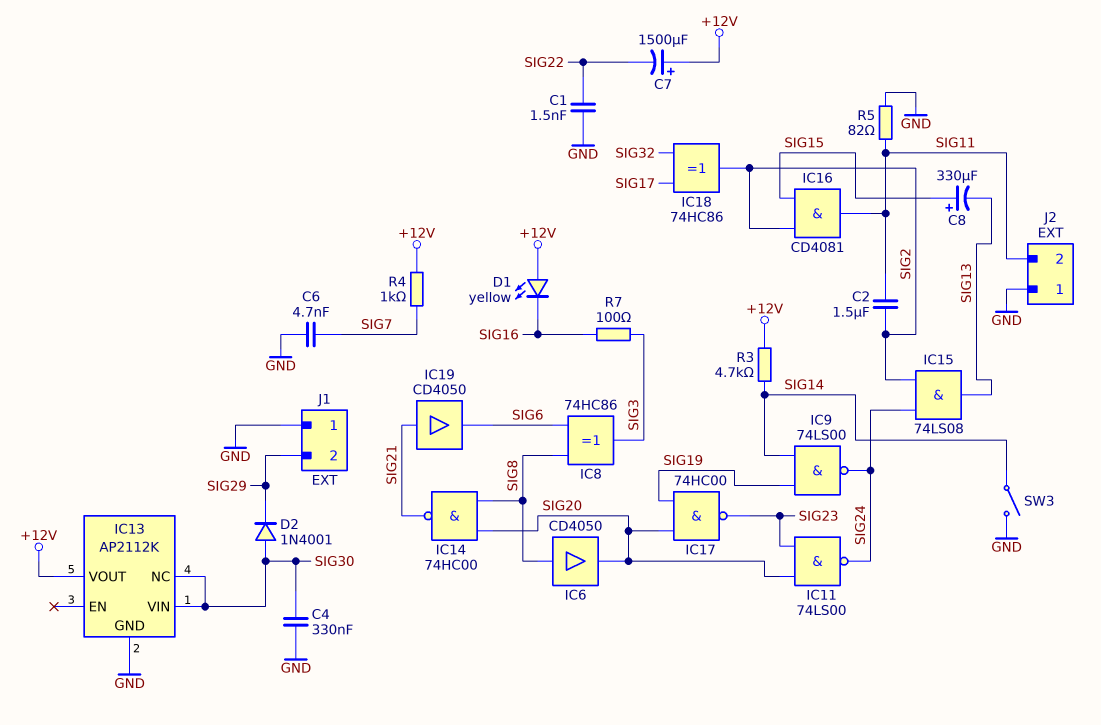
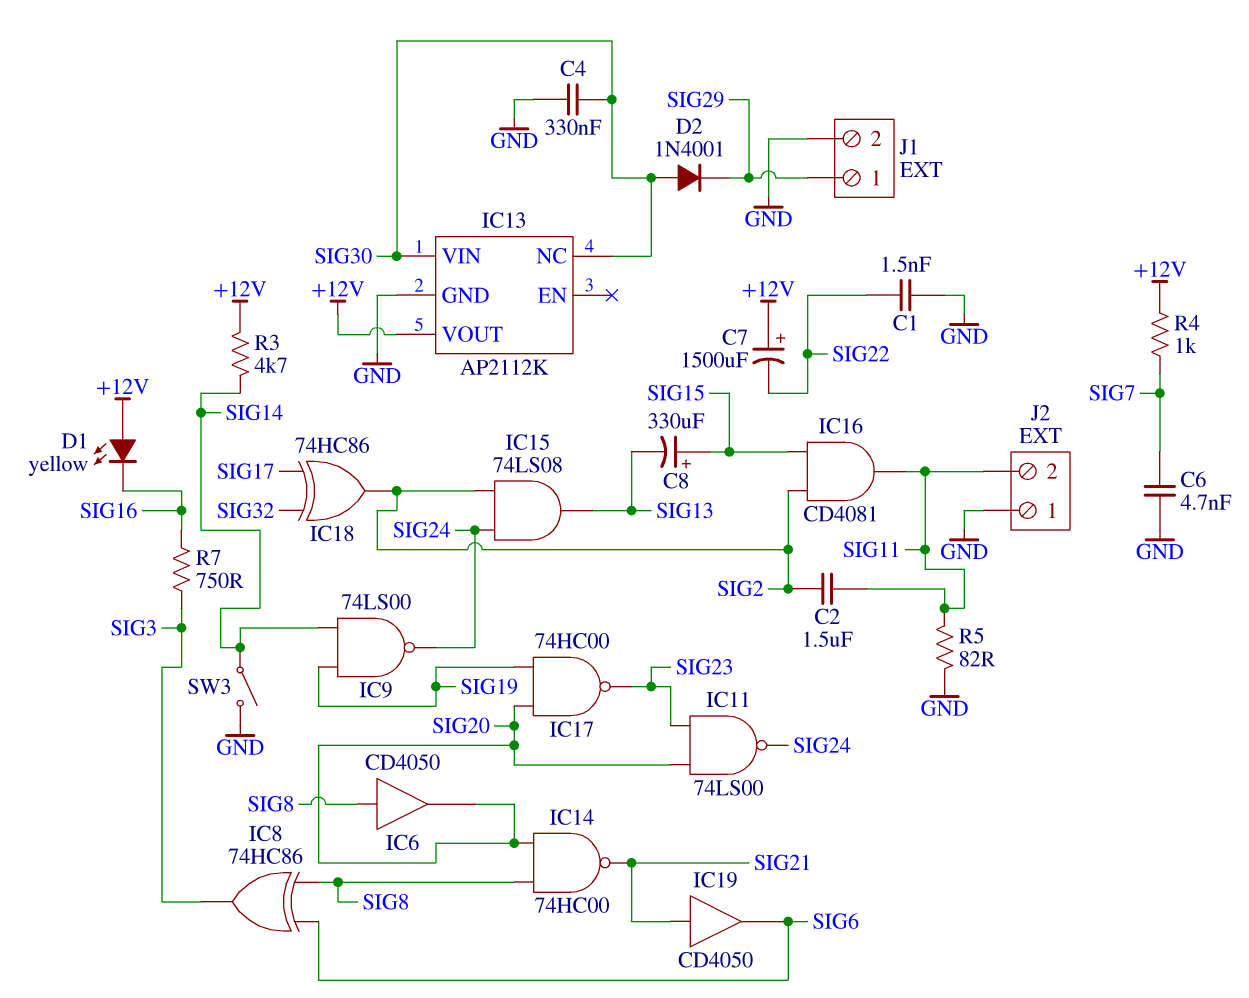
J1 pin 1: GND -> SIG29
J1 pin 2: SIG29 -> GND
R7: 100 (SIG3, SIG16) -> 750 (SIG3, SIG16)

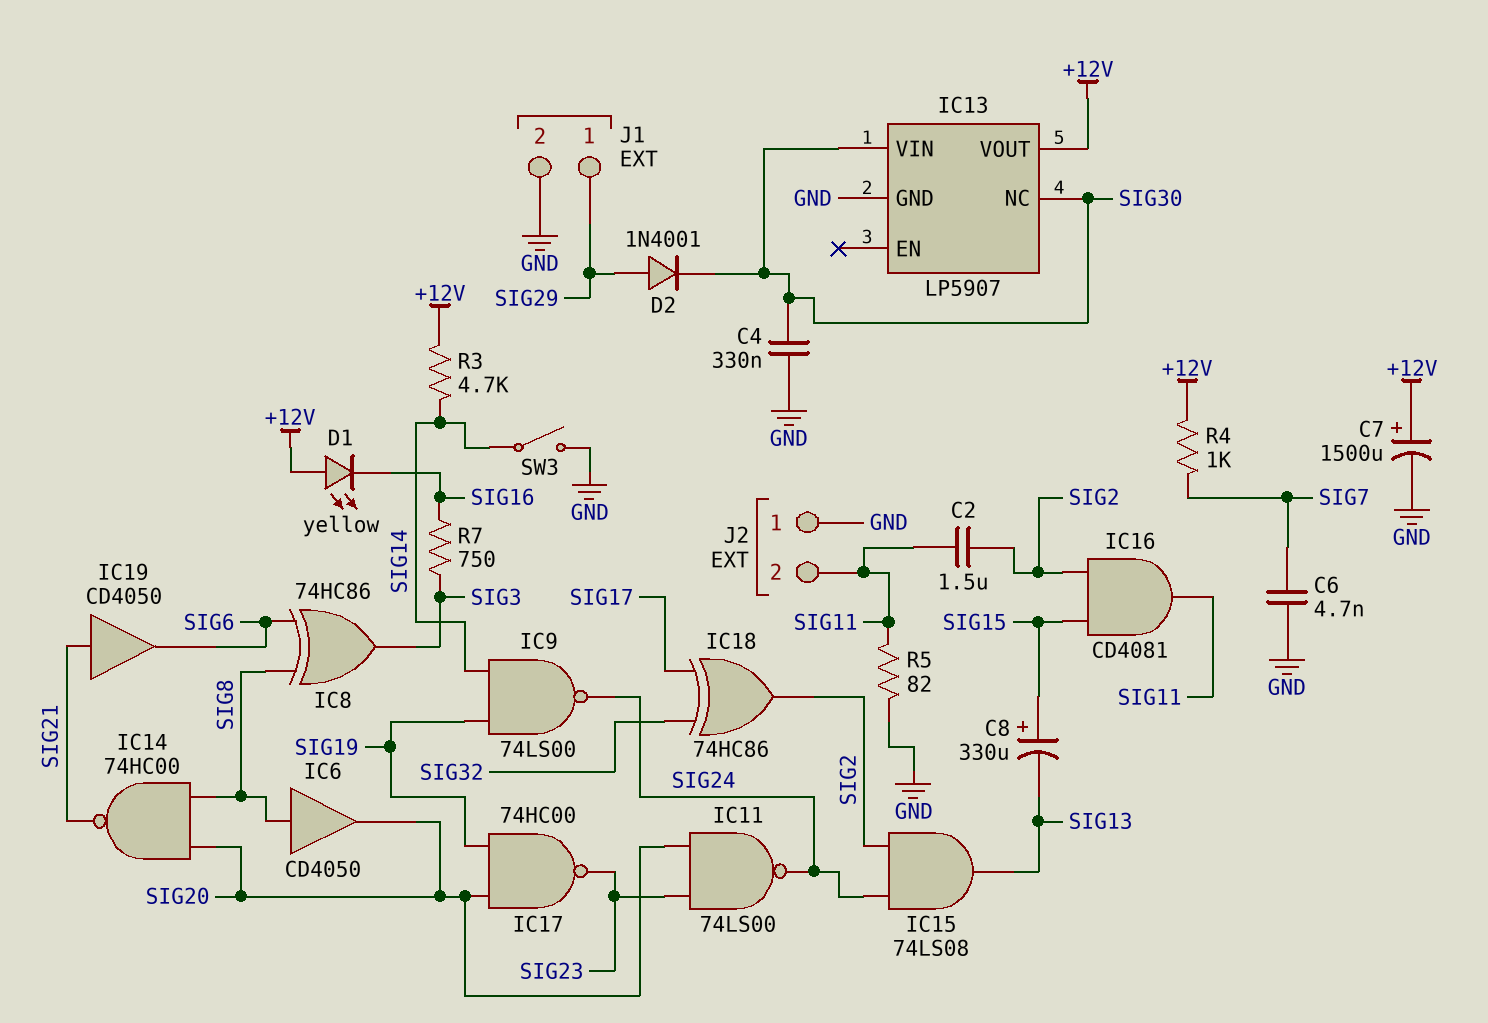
C1: 1.5nF (GND, SIG22) -> none
C7: 1500uF (plus +12V, minus SIG22) -> 1500uF (plus +12V, minus GND)
D2: diode 1N4001 (A SIG30, K SIG29) -> diode 1N4001 (A SIG29, K SIG30)
IC13: AP2112K -> LP5907

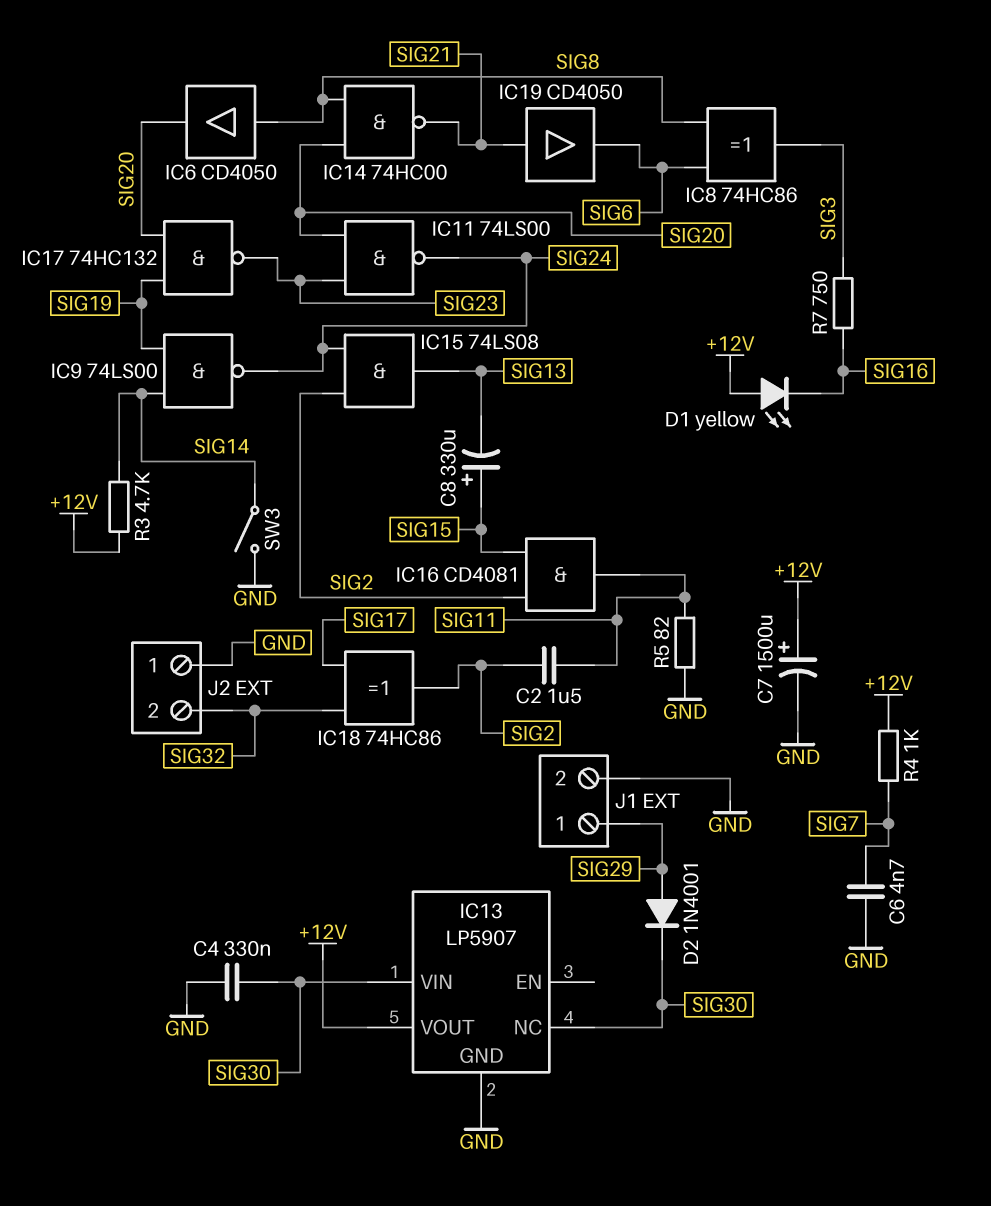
IC17: NAND 74HC00 (in SIG19, in SIG20, out SIG23) -> NAND 74HC132 (in SIG19, in SIG20, out SIG23)
J2 pin 2: SIG11 -> SIG32

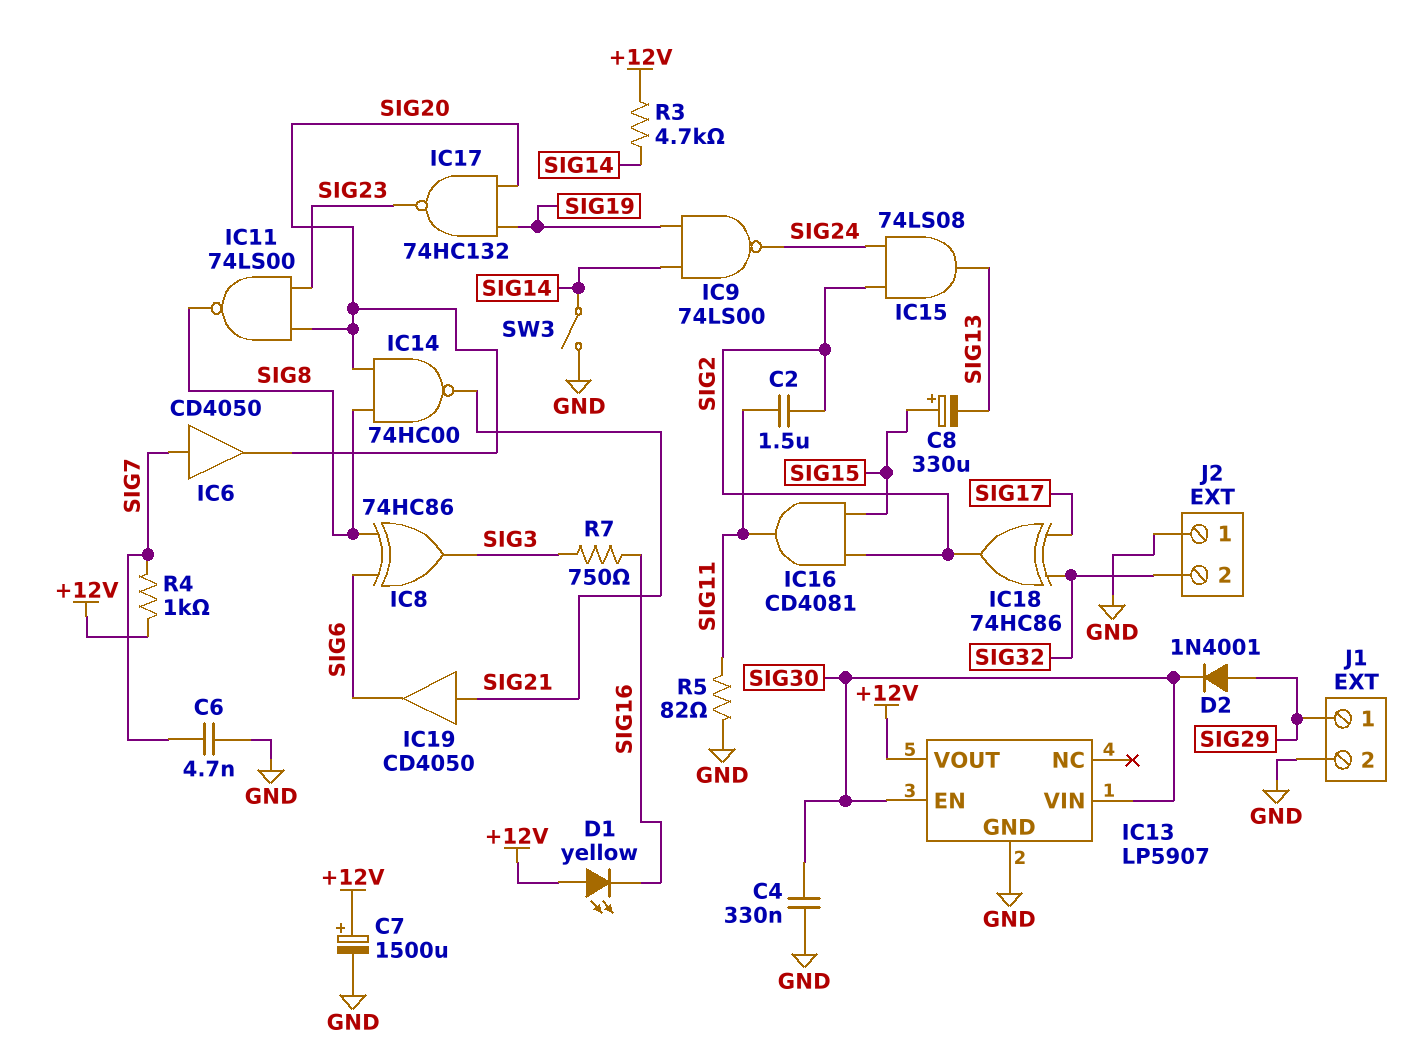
IC6: buffer CD4050 (in SIG8, out SIG20) -> buffer CD4050 (in SIG7, out SIG20)
IC11: NAND 74LS00 (in SIG20, in SIG23, out SIG24) -> NAND 74LS00 (in SIG20, in SIG23, out SIG8)
IC13 pin EN: none -> SIG30
IC13 pin NC: SIG30 -> none

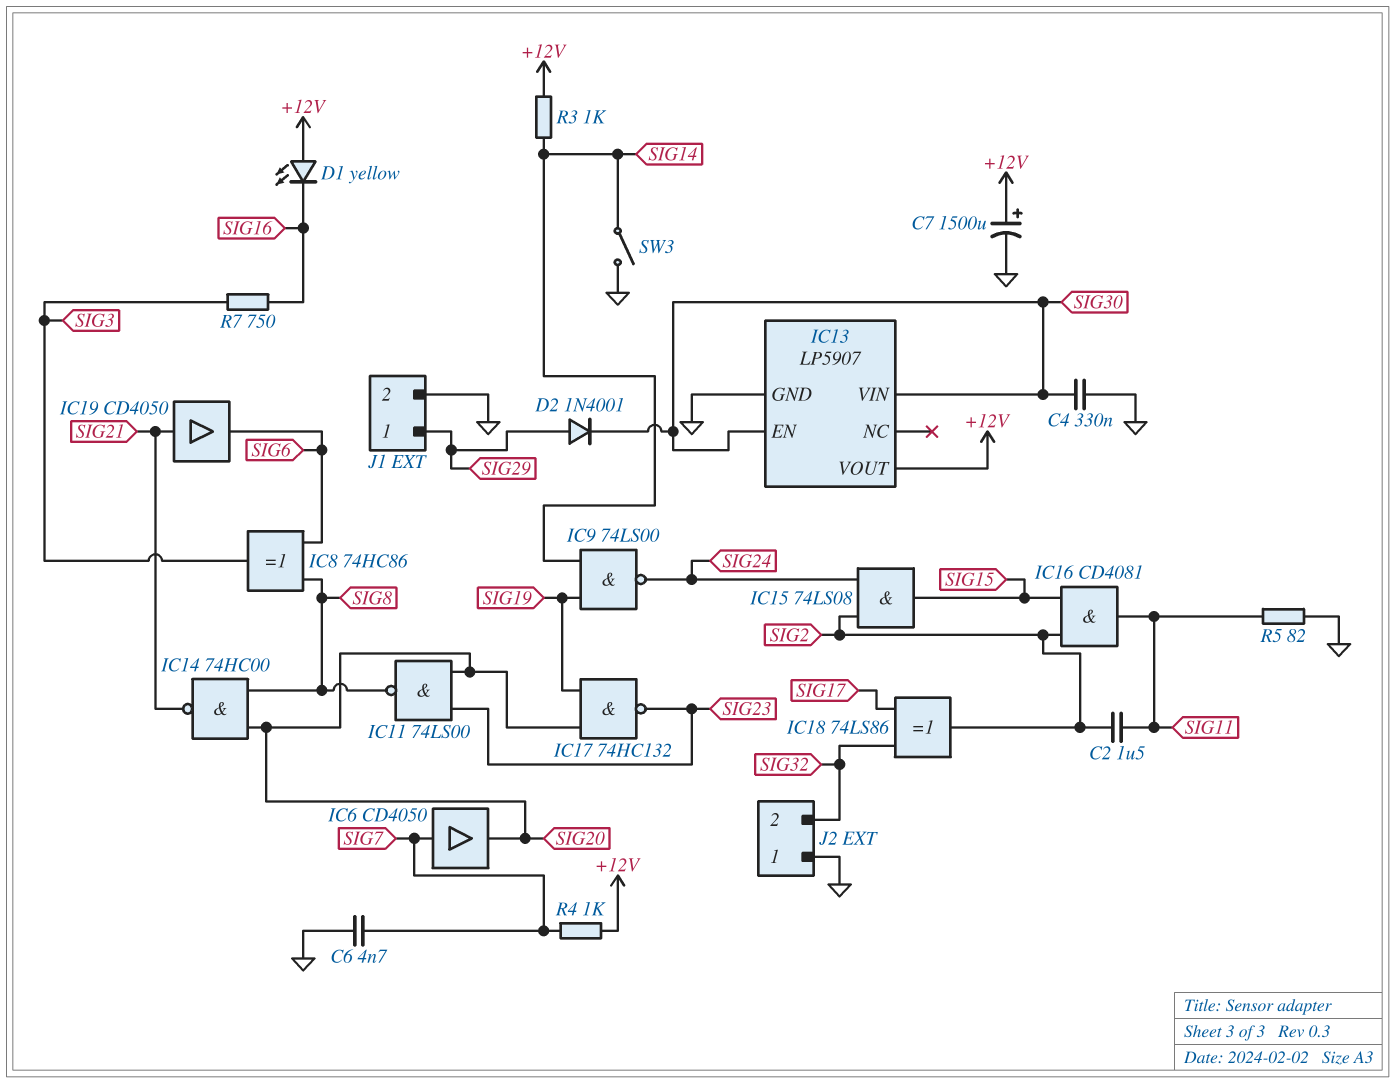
C8: 330uF (plus SIG15, minus SIG13) -> none
IC15: AND 74LS08 (in SIG2, in SIG24, out SIG13) -> AND 74LS08 (in SIG2, in SIG24, out SIG15)
IC18: XOR 74HC86 (in SIG17, in SIG32, out SIG2) -> XOR 74LS86 (in SIG17, in SIG32, out SIG2)
R3: 4.7k (+12V, SIG14) -> 1k (+12V, SIG14)

